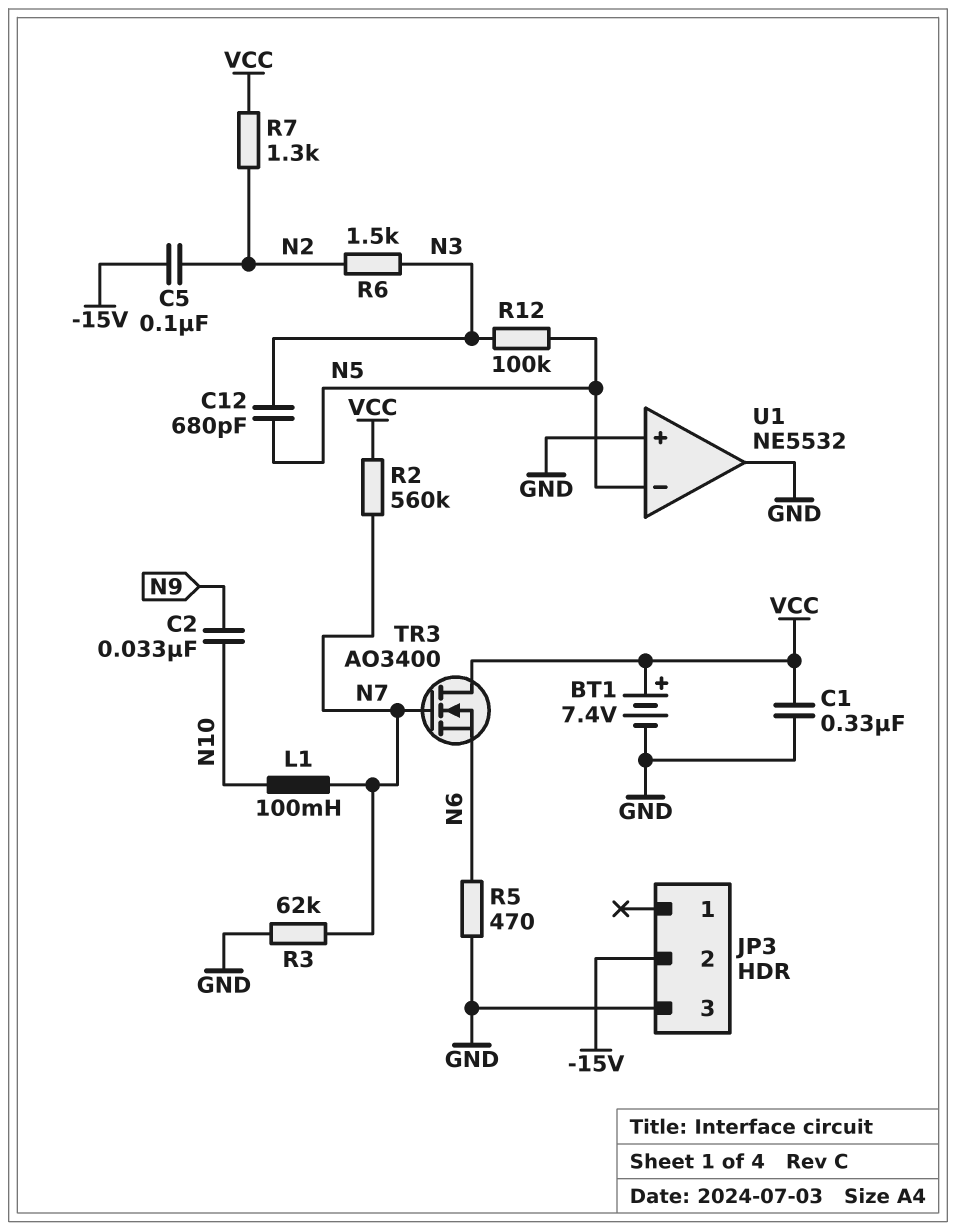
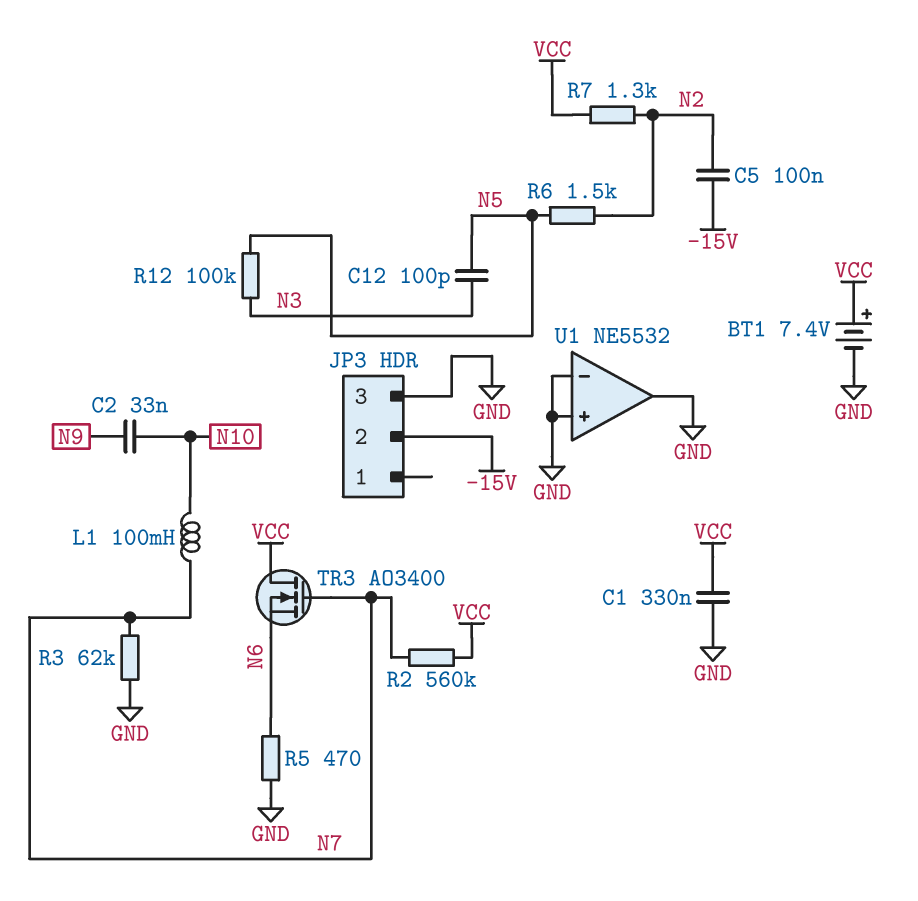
C12: 680pF (N3, N5) -> 100pF (N3, N5)
R6: 1.5k (N2, N3) -> 1.5k (N2, N5)
U1 pin in-: N5 -> GND

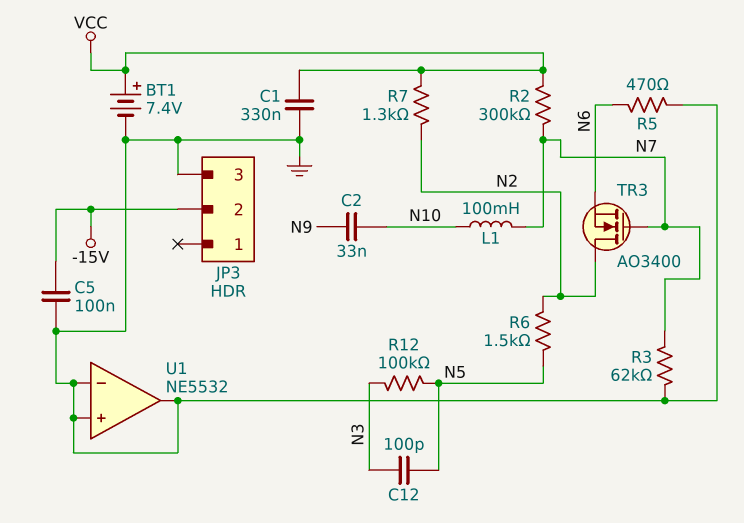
C5: 100nF (-15V, N2) -> 100nF (-15V, GND)
R2: 560k (N7, VCC) -> 300k (N7, VCC)
TR3: NMOS AO3400 (G N7, D VCC, S N6) -> NMOS AO3400 (G N7, D N2, S N6)

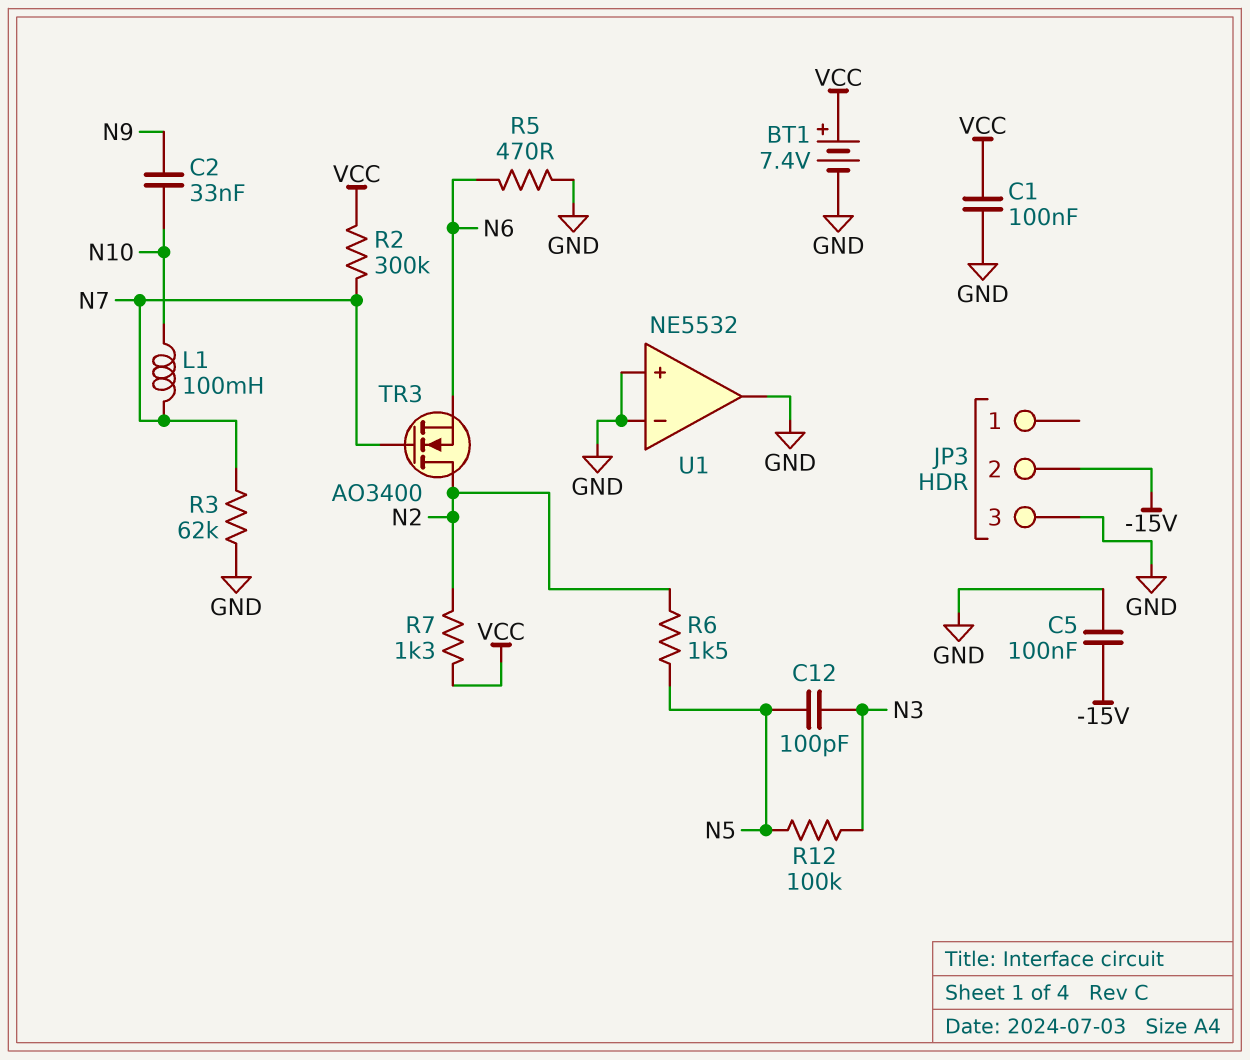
C1: 330nF (GND, VCC) -> 100nF (GND, VCC)

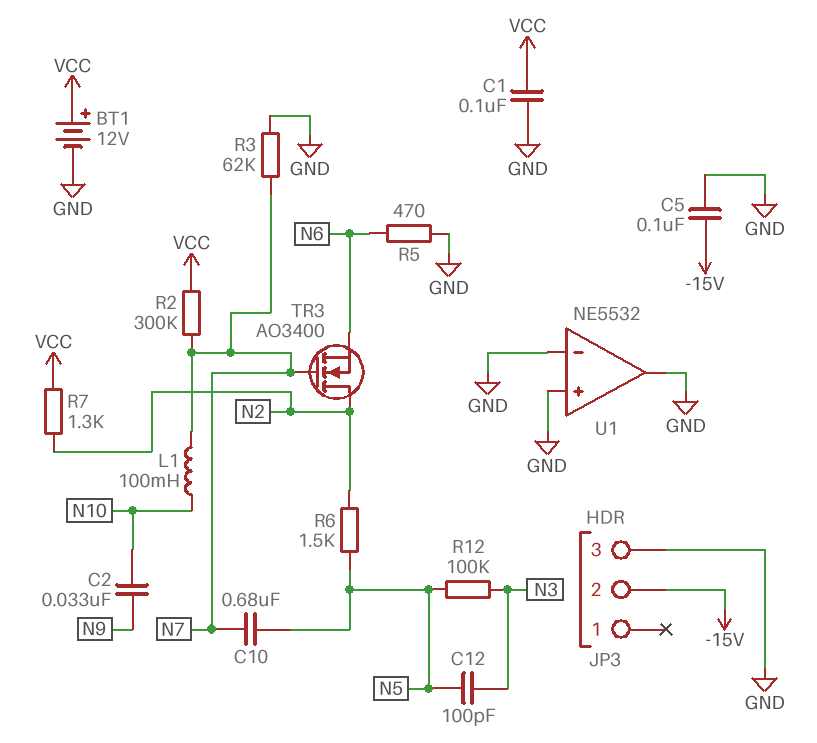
BT1: 7.4V (plus VCC, minus GND) -> 12V (plus VCC, minus GND)
C10: none -> 680nF (N5, N7)

